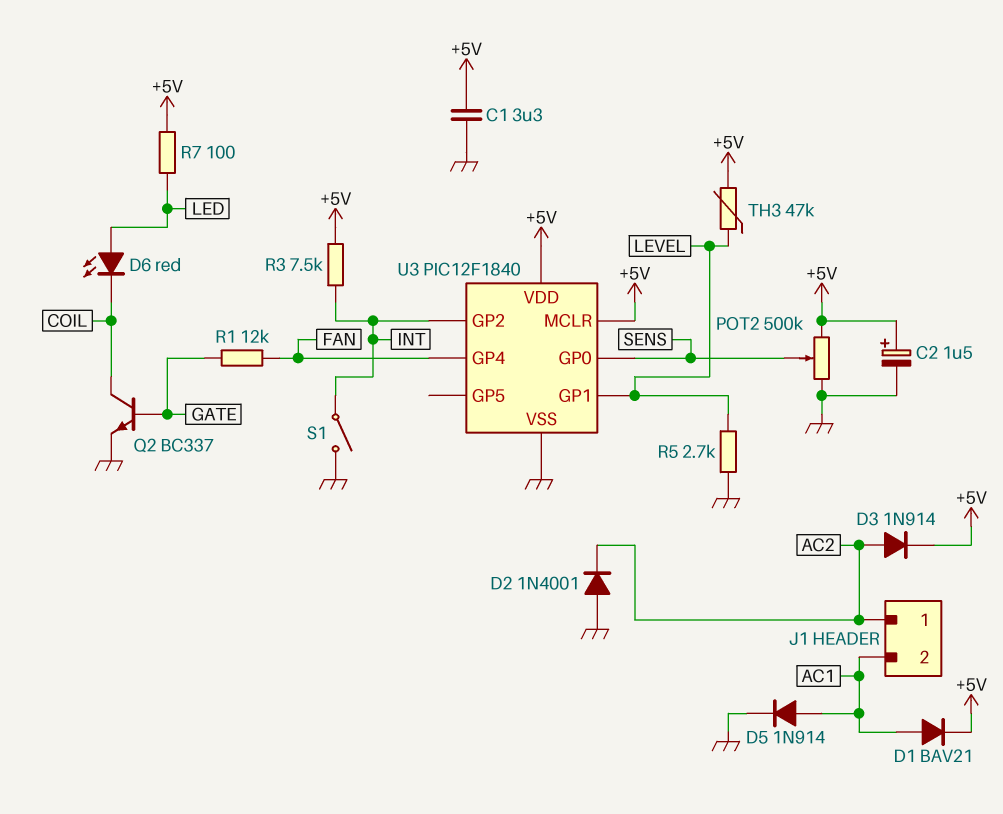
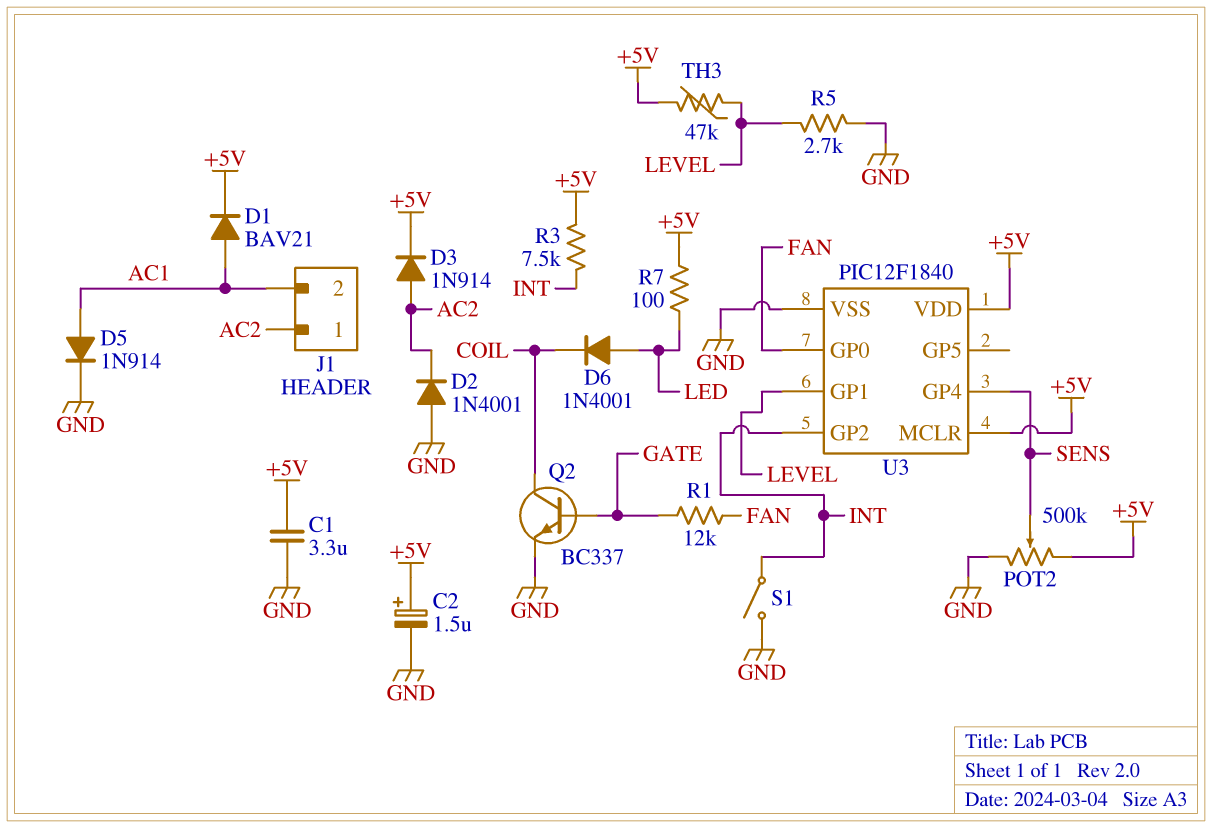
D6: LED red (A LED, K COIL) -> diode 1N4001 (A LED, K COIL)
U3 pin GP0: SENS -> FAN
U3 pin GP4: FAN -> SENS

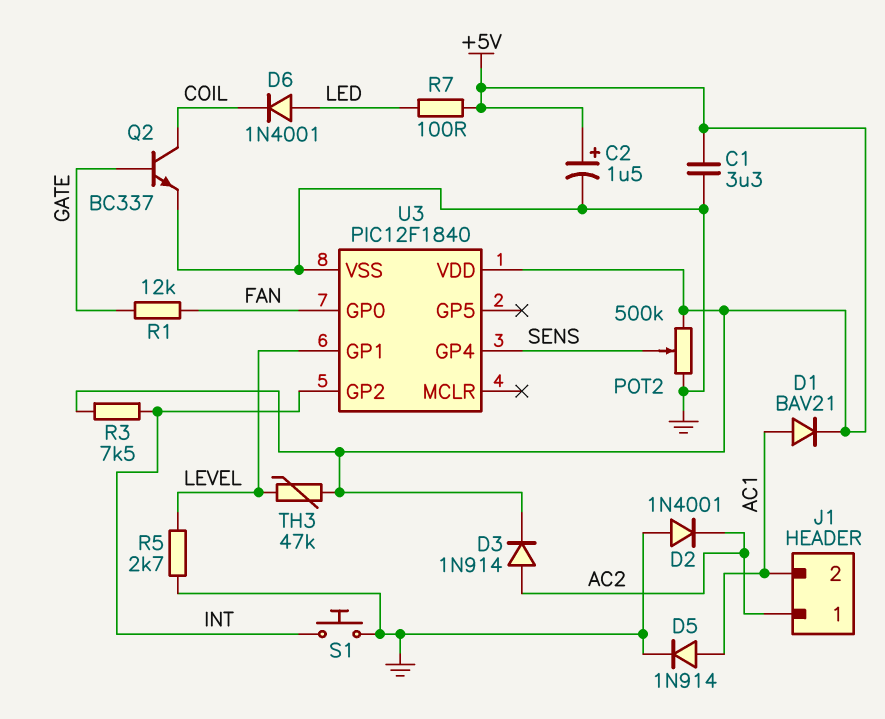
S1: switch (GND, INT) -> button (GND, INT)
U3 pin MCLR: +5V -> none

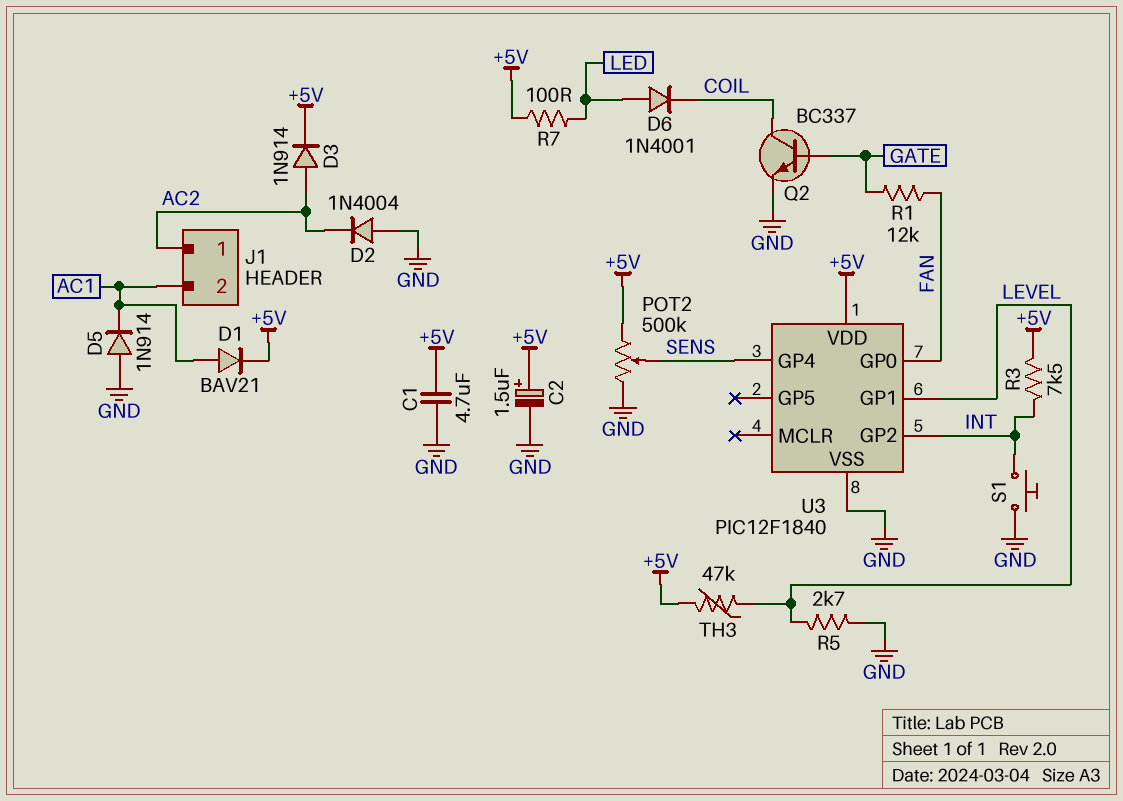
C1: 3.3uF (+5V, GND) -> 4.7uF (+5V, GND)
D2: diode 1N4001 (A GND, K AC2) -> diode 1N4004 (A GND, K AC2)
D5: diode 1N914 (A AC1, K GND) -> diode 1N914 (A GND, K AC1)

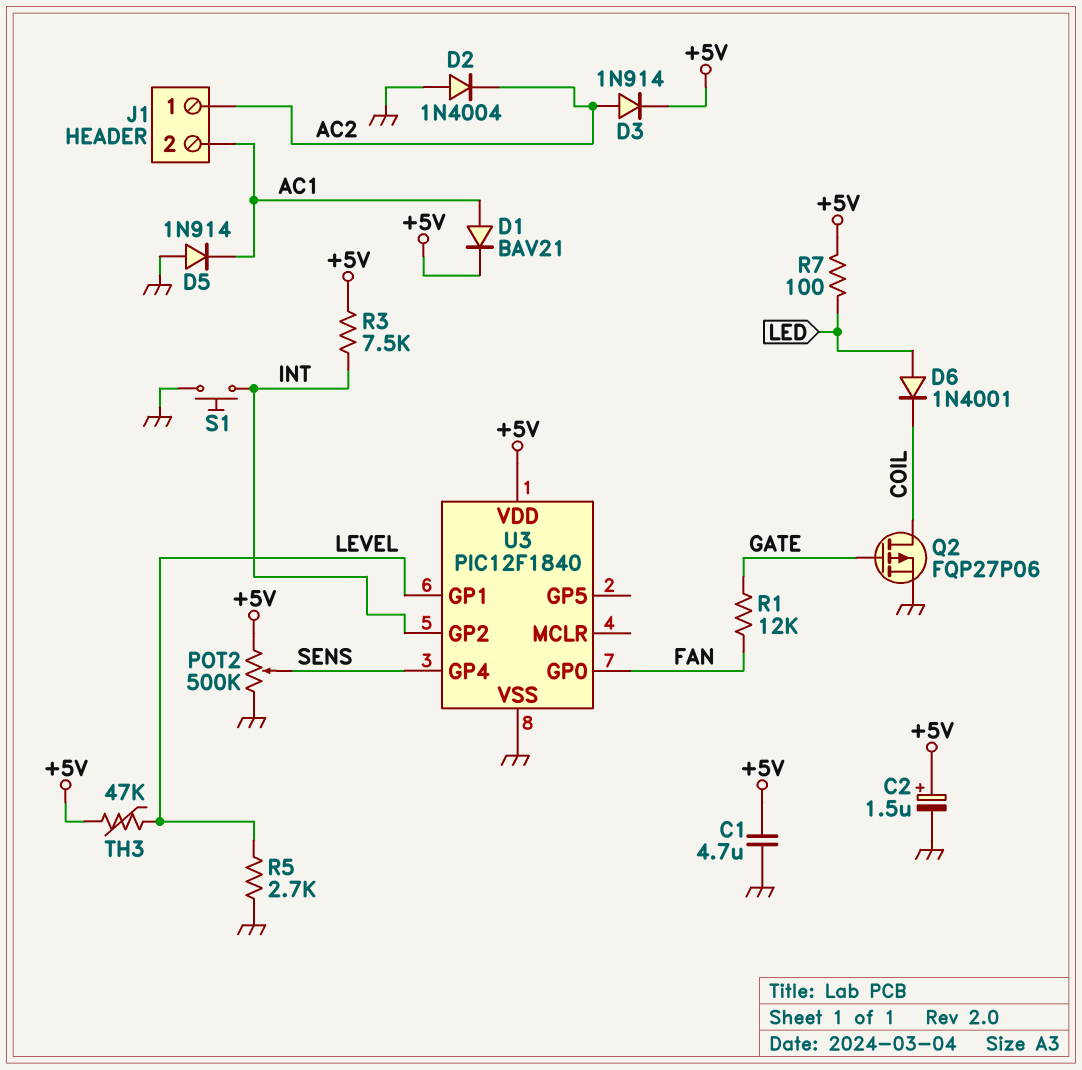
Q2: NPN BC337 (B GATE, C COIL, E GND) -> PMOS FQP27P06 (G GATE, D COIL, S GND)

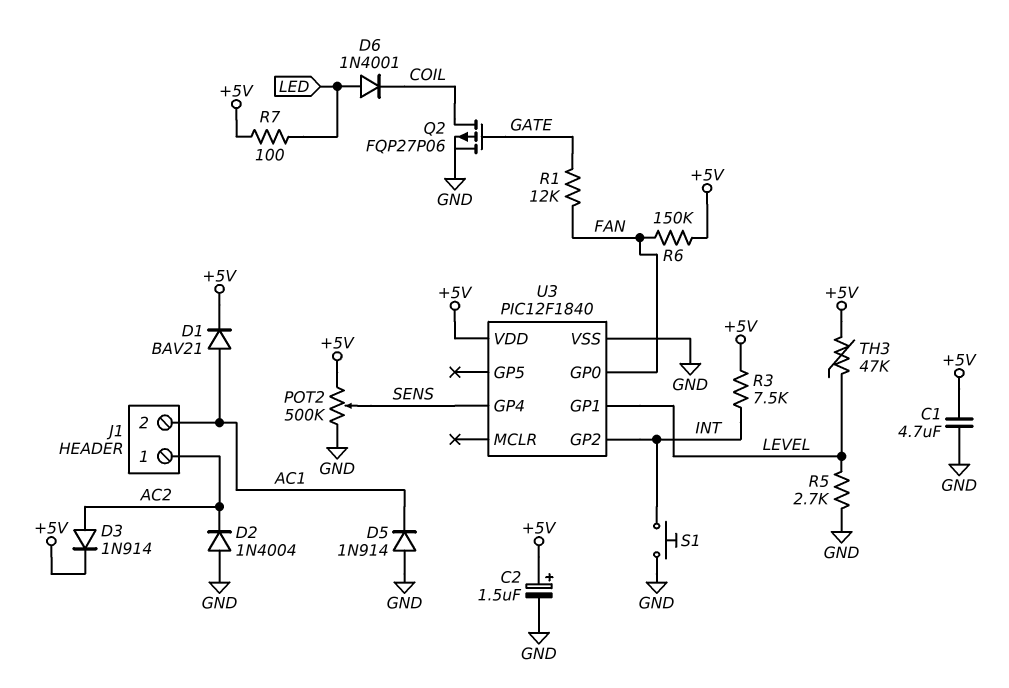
R6: none -> 150k (+5V, FAN)

